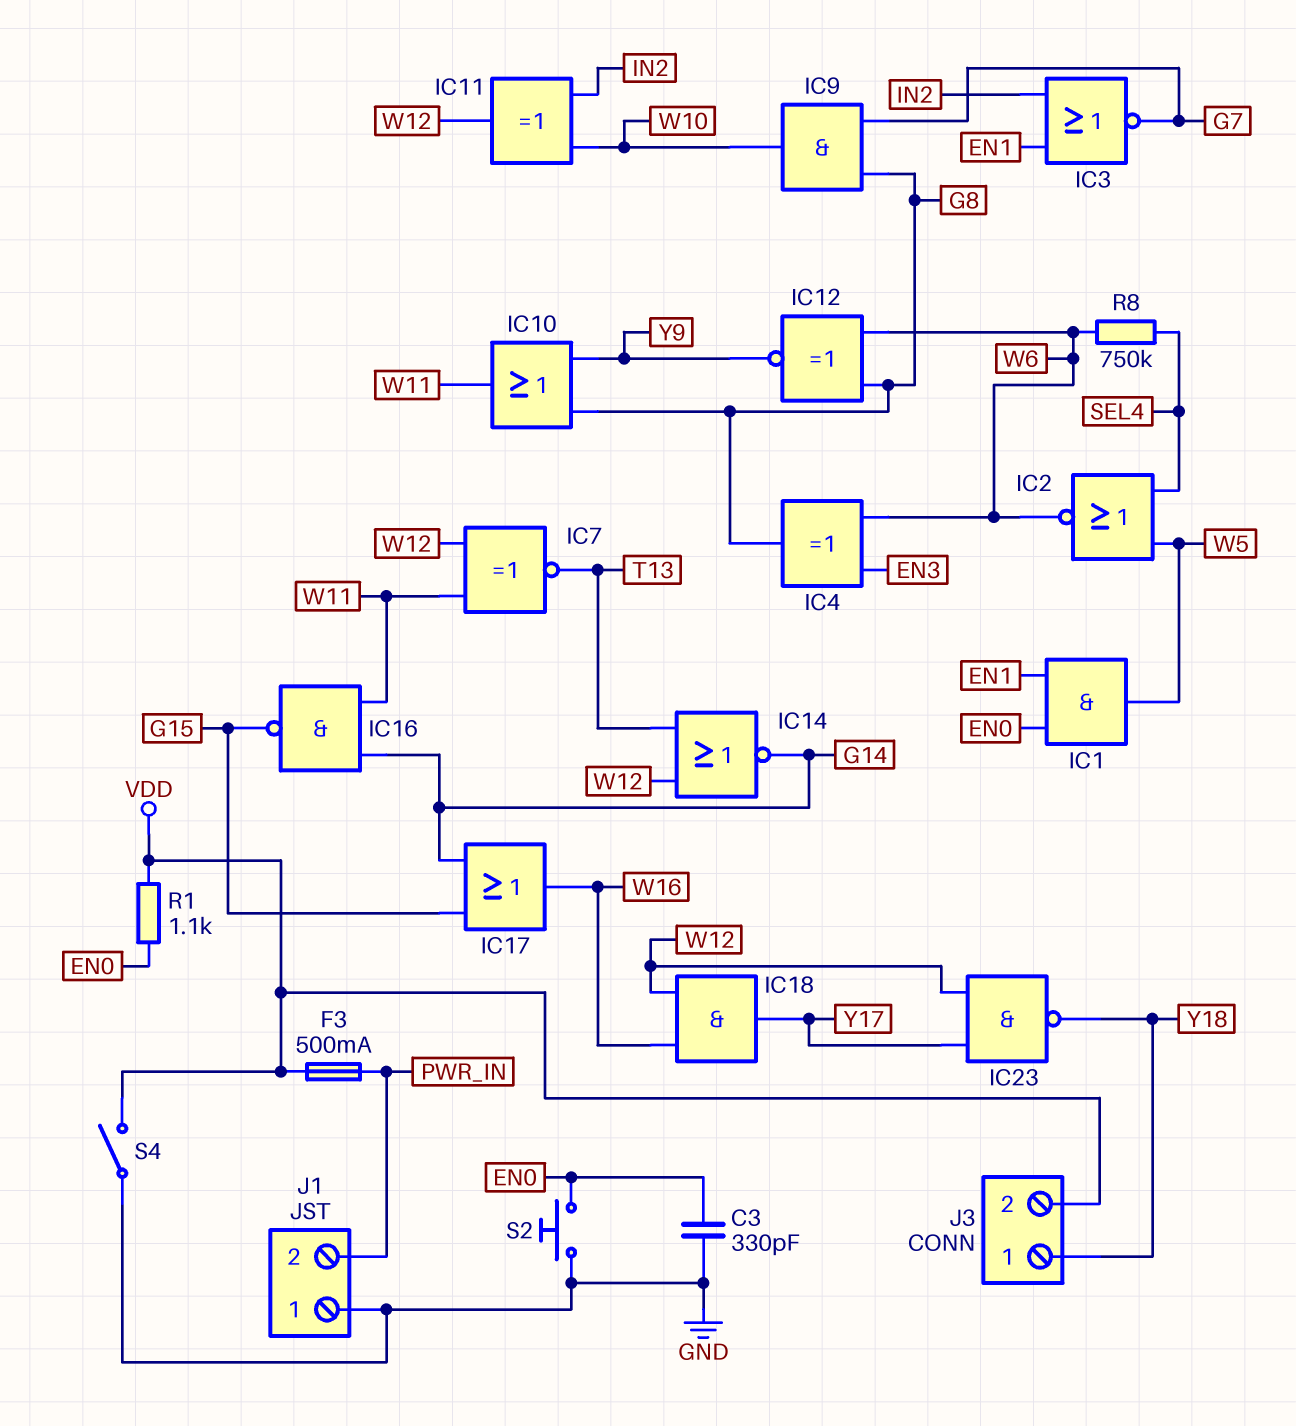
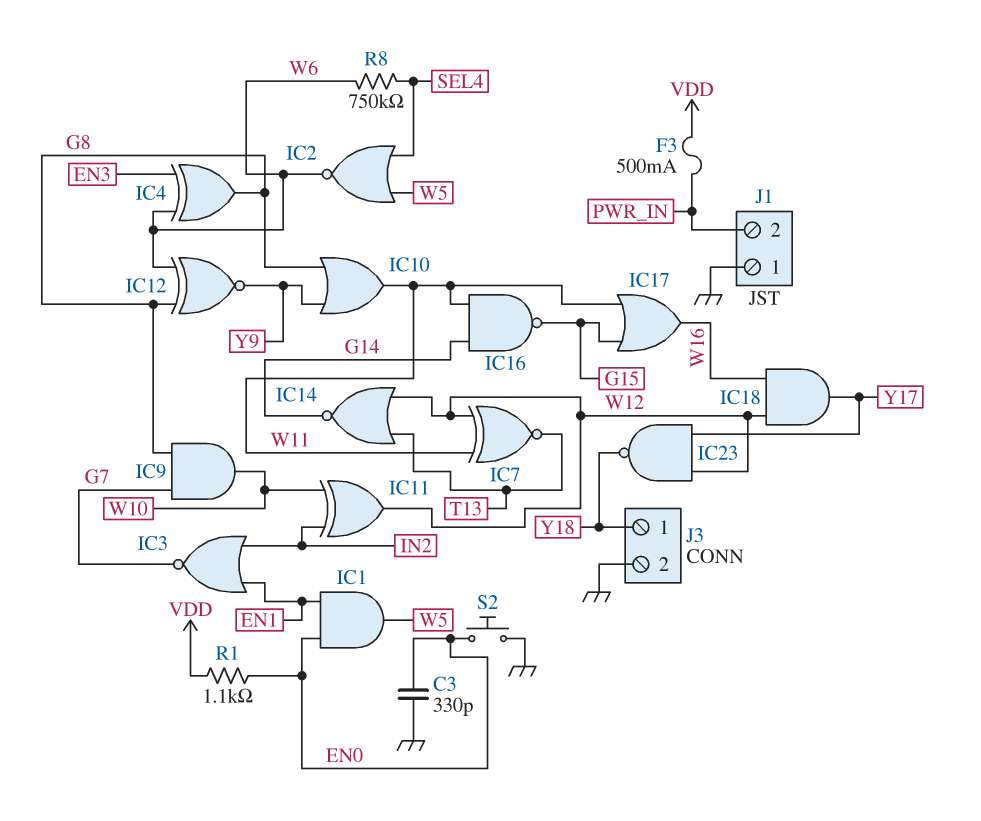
IC17: OR (in G14, in G15, out W16) -> OR (in G15, in W11, out W16)
J3 pin 2: VDD -> GND
S4: switch (GND, VDD) -> none

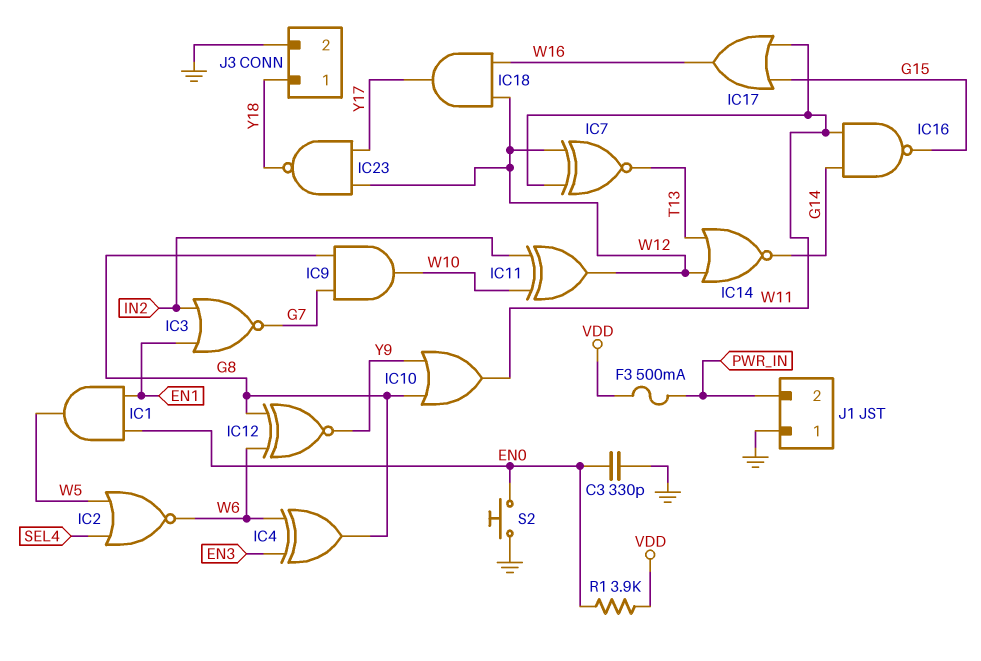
R1: 1.1k (EN0, VDD) -> 3.9k (EN0, VDD)
R8: 750k (SEL4, W6) -> none

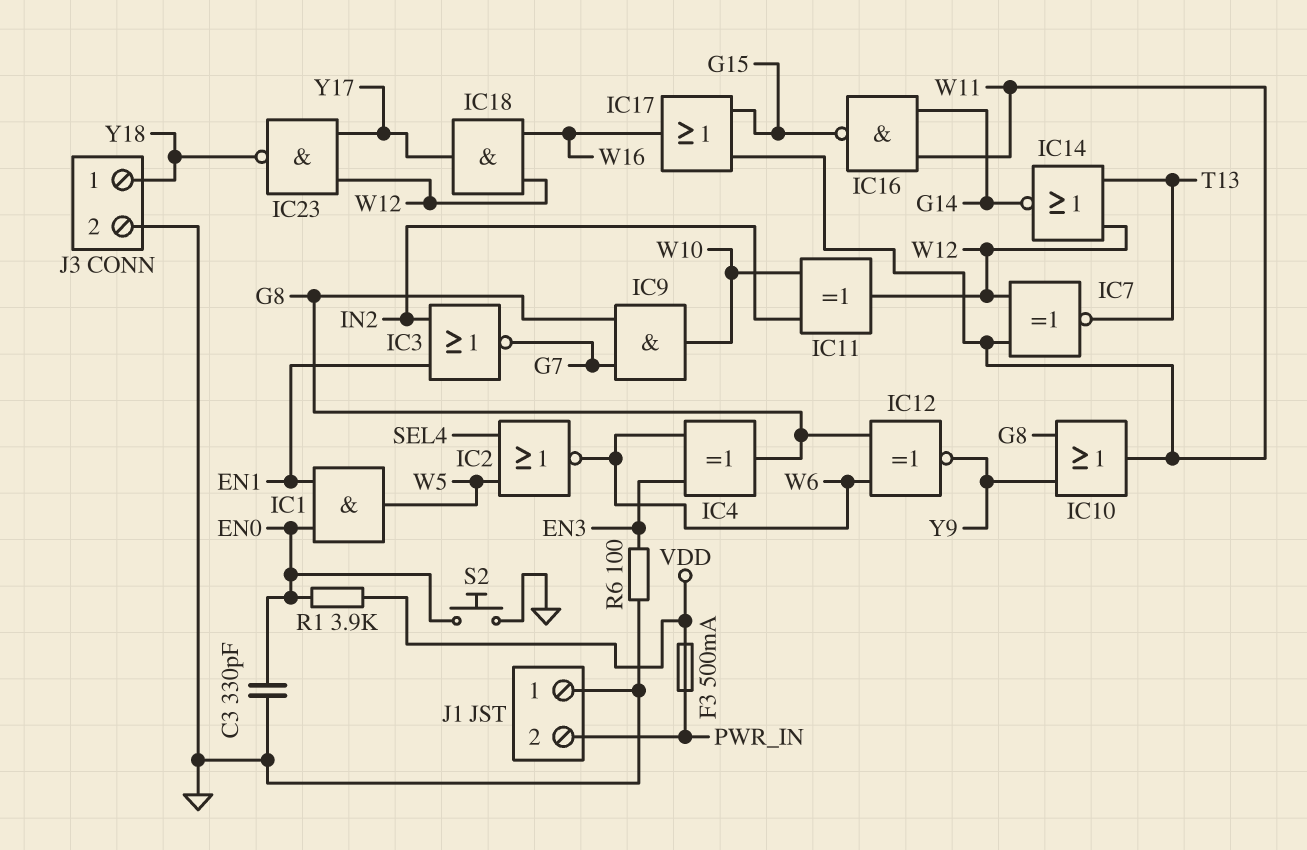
R6: none -> 100 (EN3, GND)

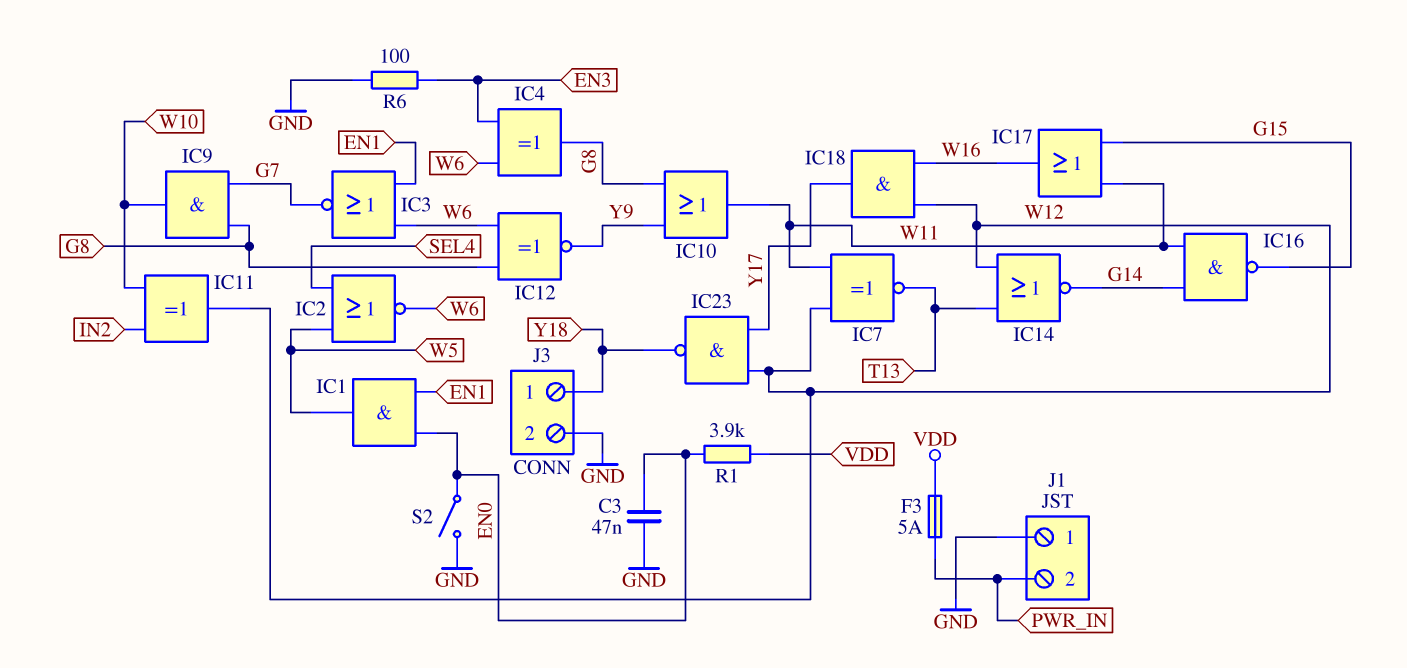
C3: 330pF (EN0, GND) -> 47nF (EN0, GND)
F3: 500mA (PWR_IN, VDD) -> 5A (PWR_IN, VDD)
IC3: NOR (in EN1, in IN2, out G7) -> NOR (in EN1, in W6, out G7)
S2: button (EN0, GND) -> switch (EN0, GND)

